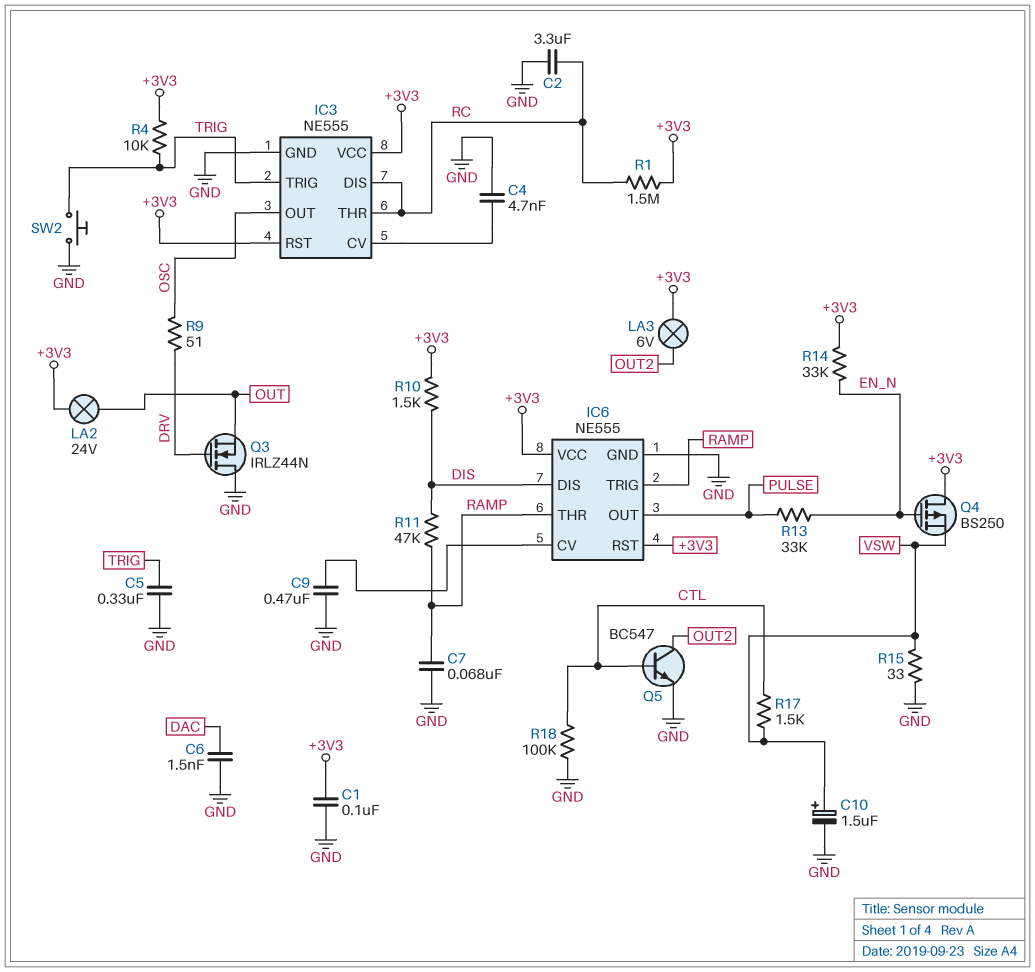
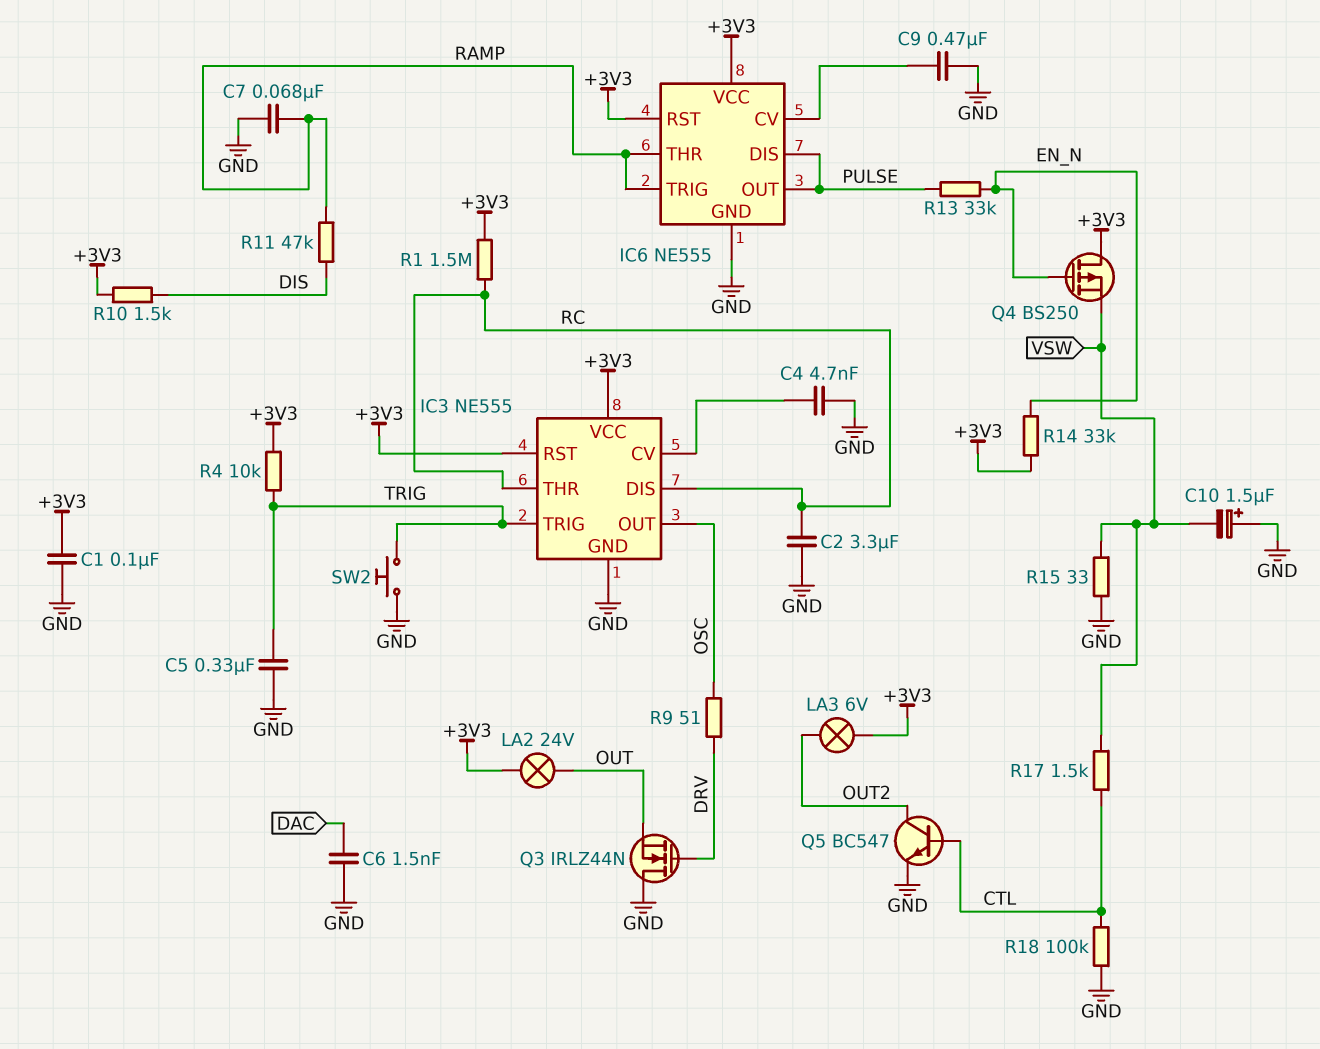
C10: 1.5uF (plus VSW, minus GND) -> 1.5uF (plus GND, minus VSW)
IC6 pin DIS: DIS -> PULSE

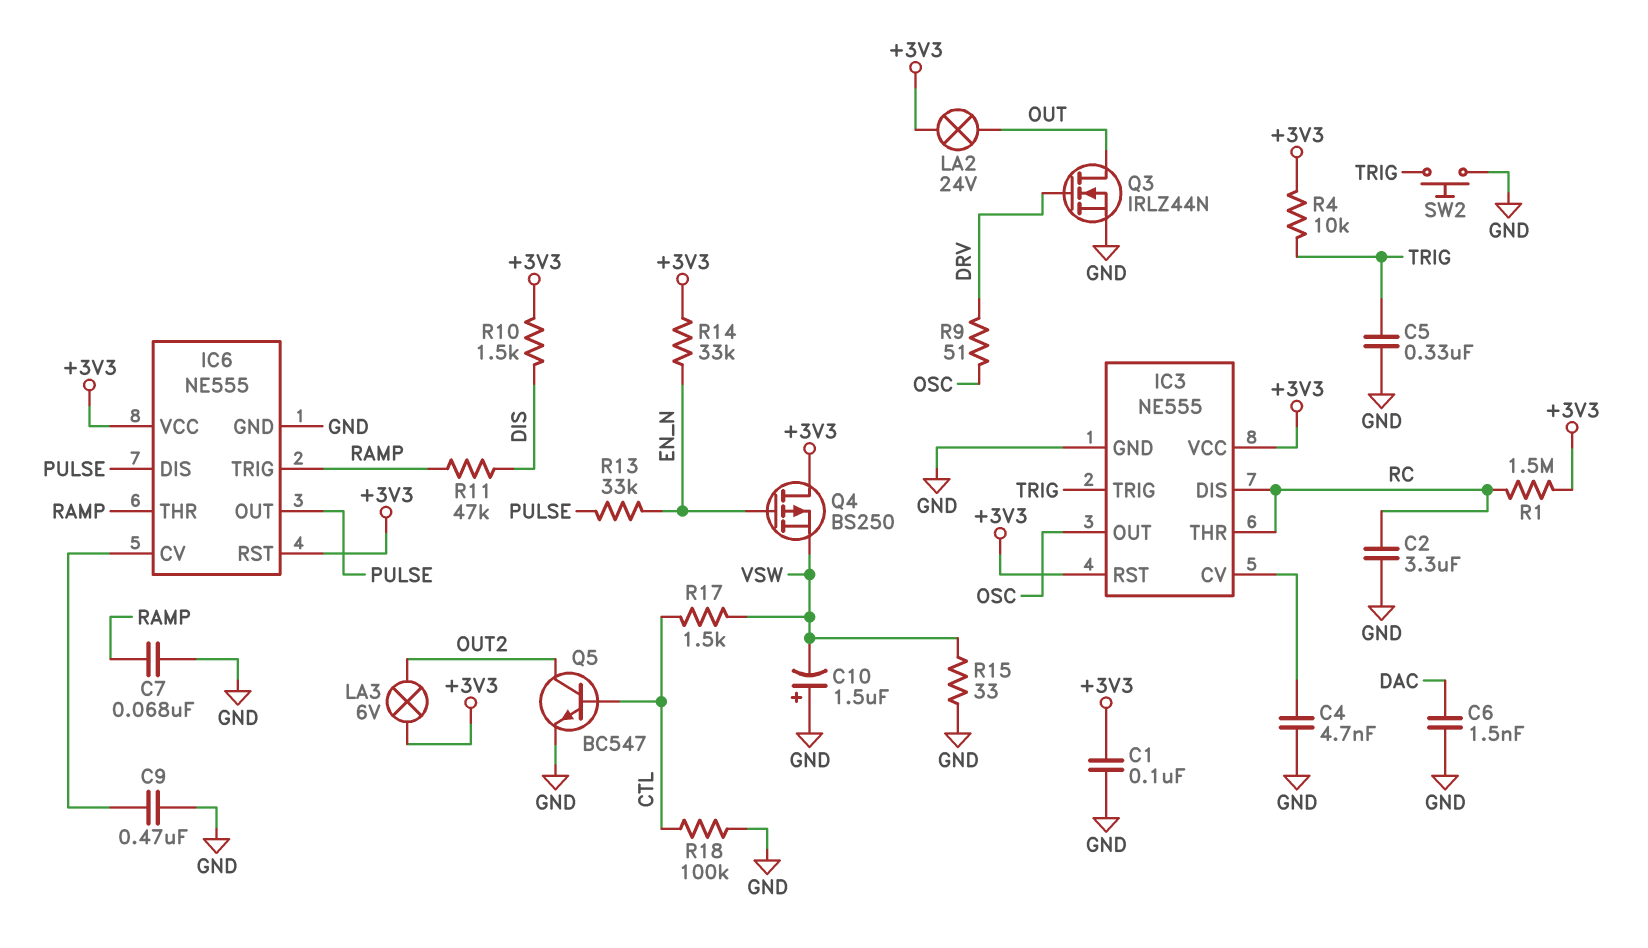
Q3: NMOS IRLZ44N (G DRV, D GND, S OUT) -> NMOS IRLZ44N (G DRV, D OUT, S GND)

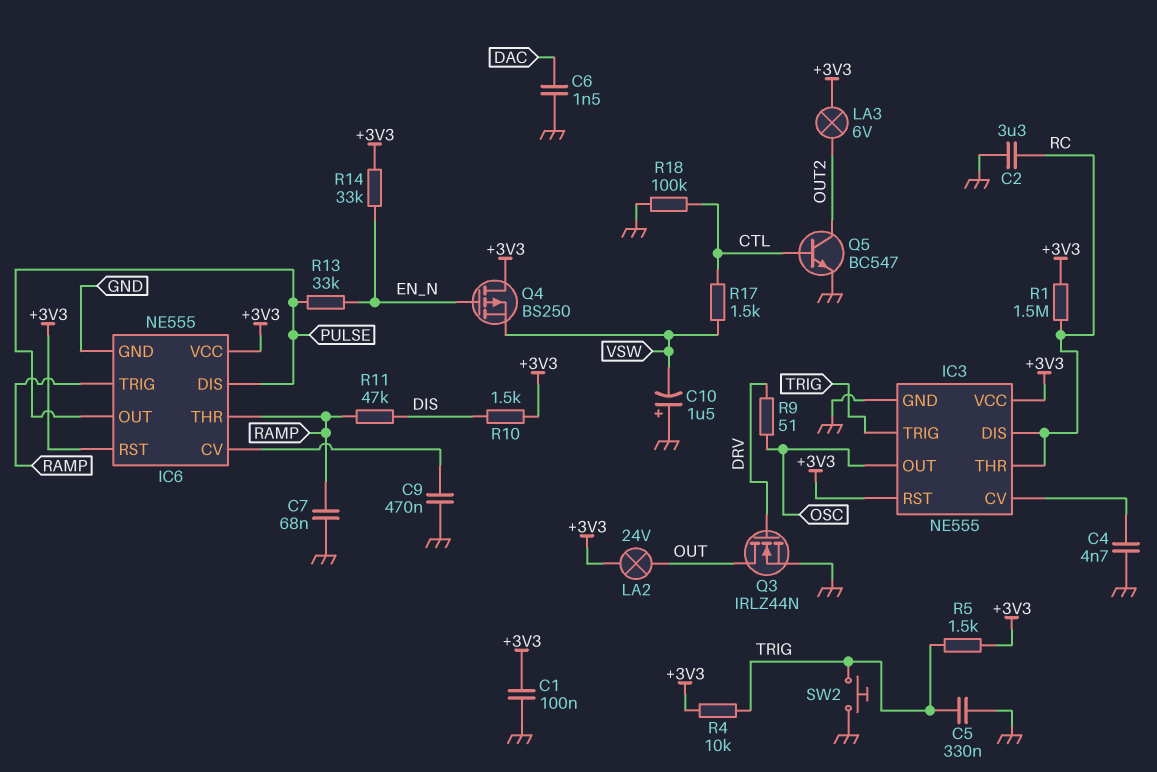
R5: none -> 1.5k (+3V3, TRIG)
R15: 33 (GND, VSW) -> none

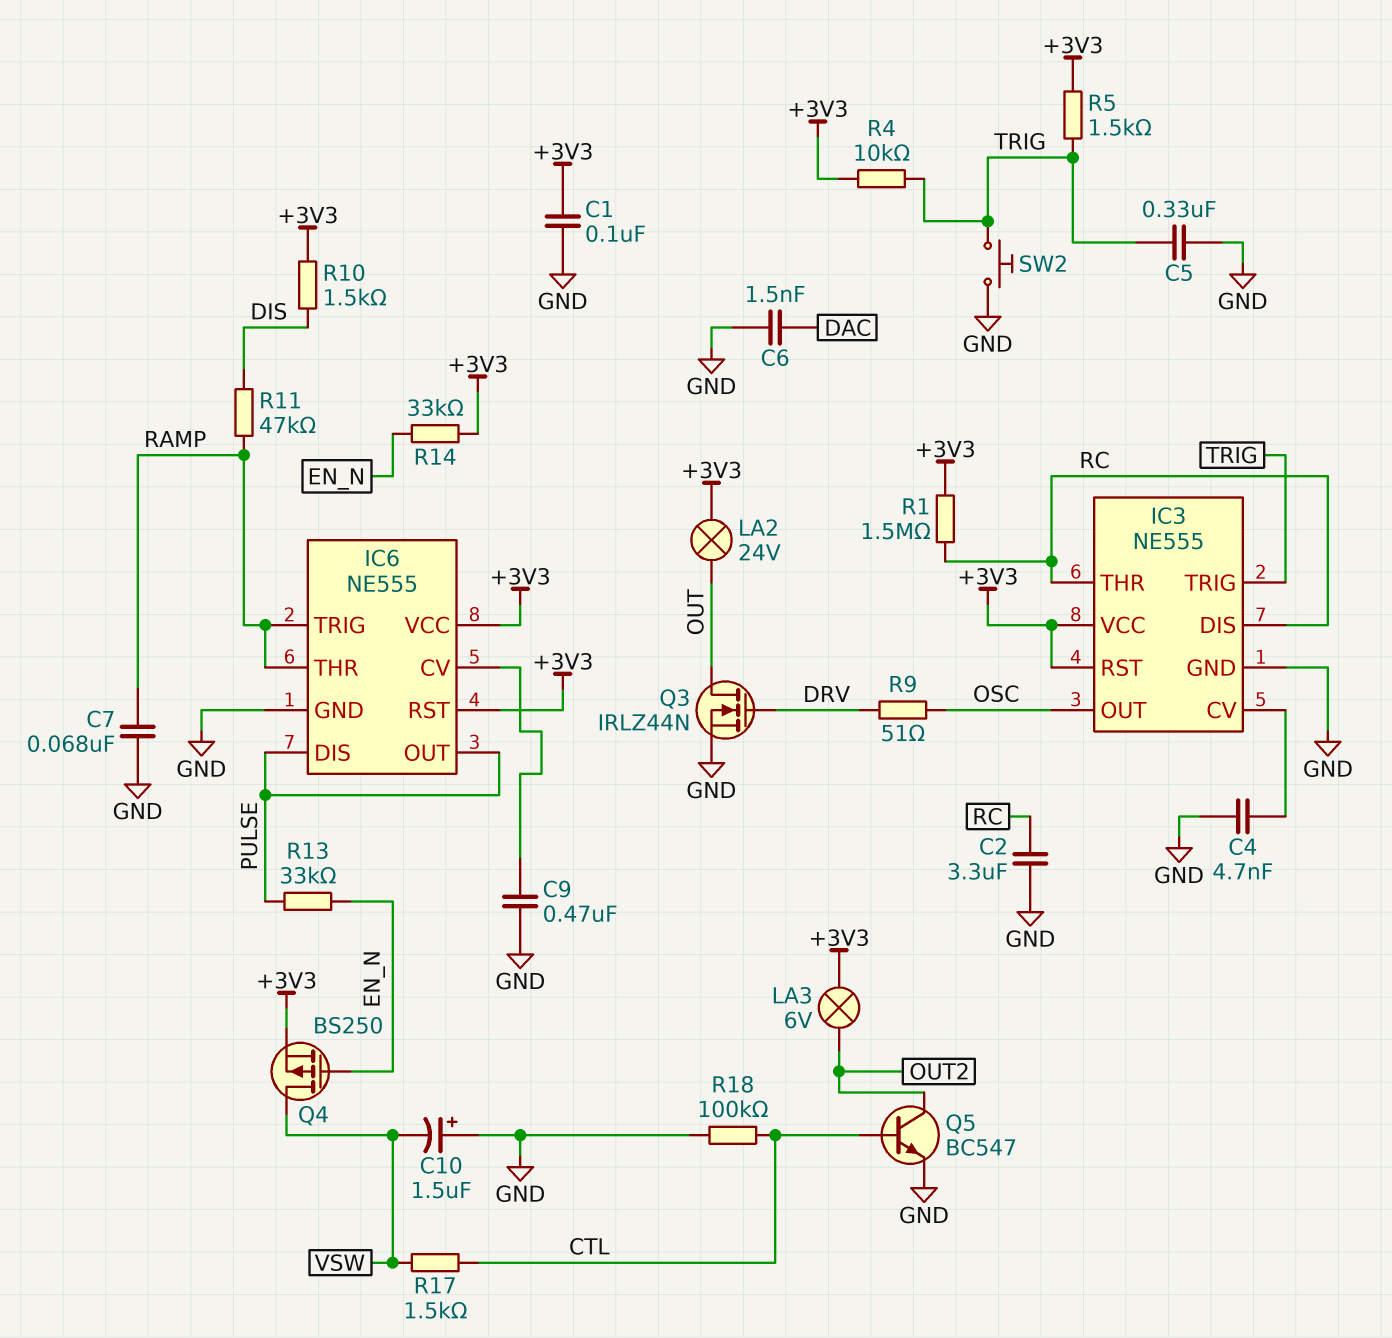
Q4: PMOS BS250 (G EN_N, D +3V3, S VSW) -> PMOS BS250 (G EN_N, D VSW, S +3V3)

